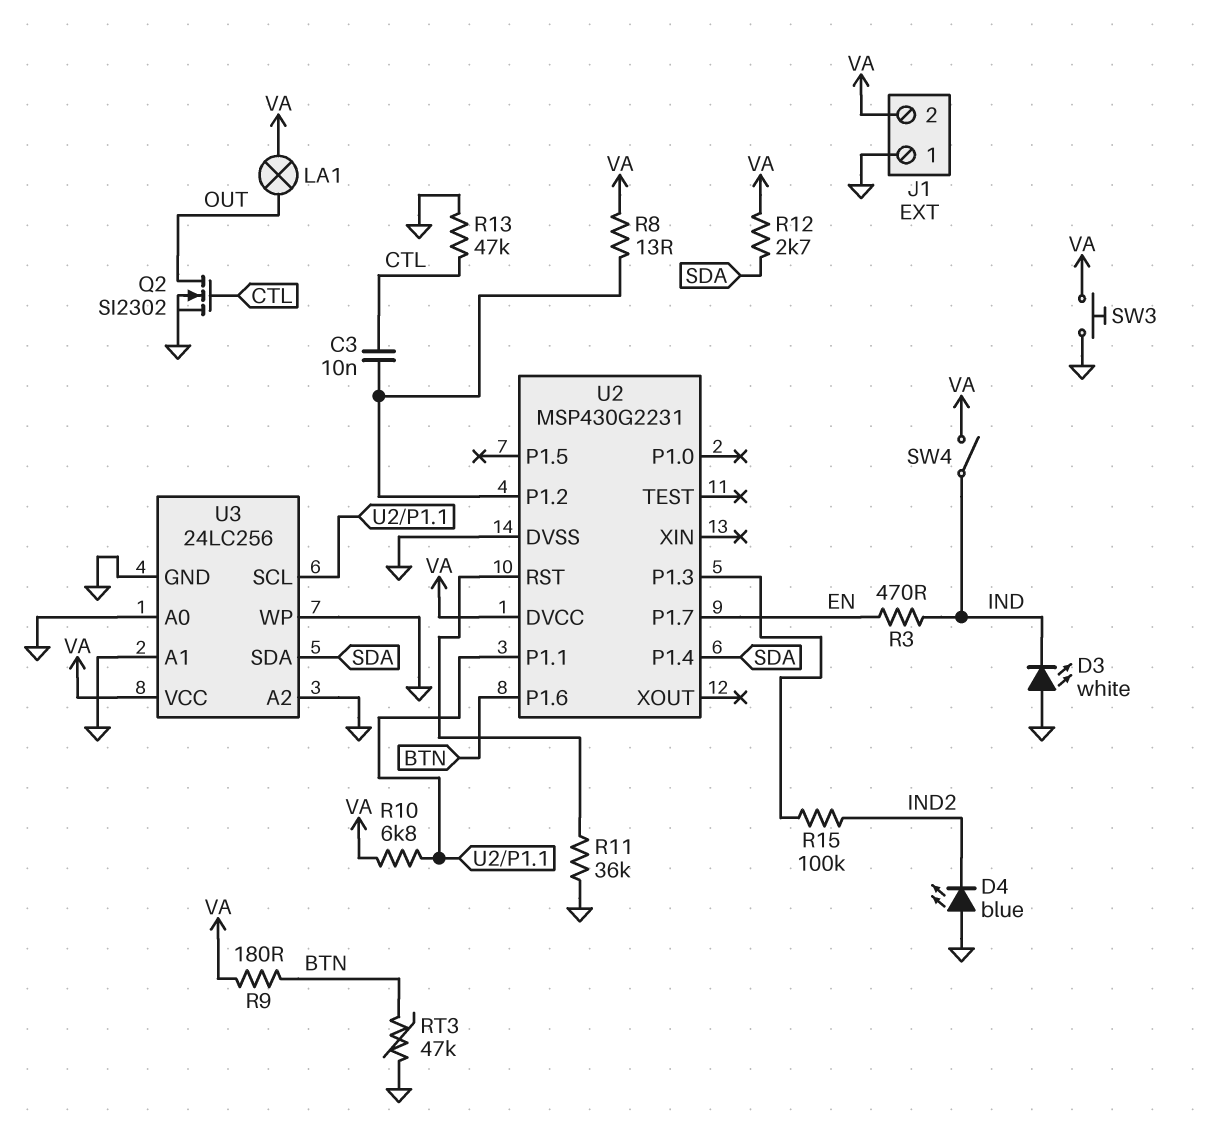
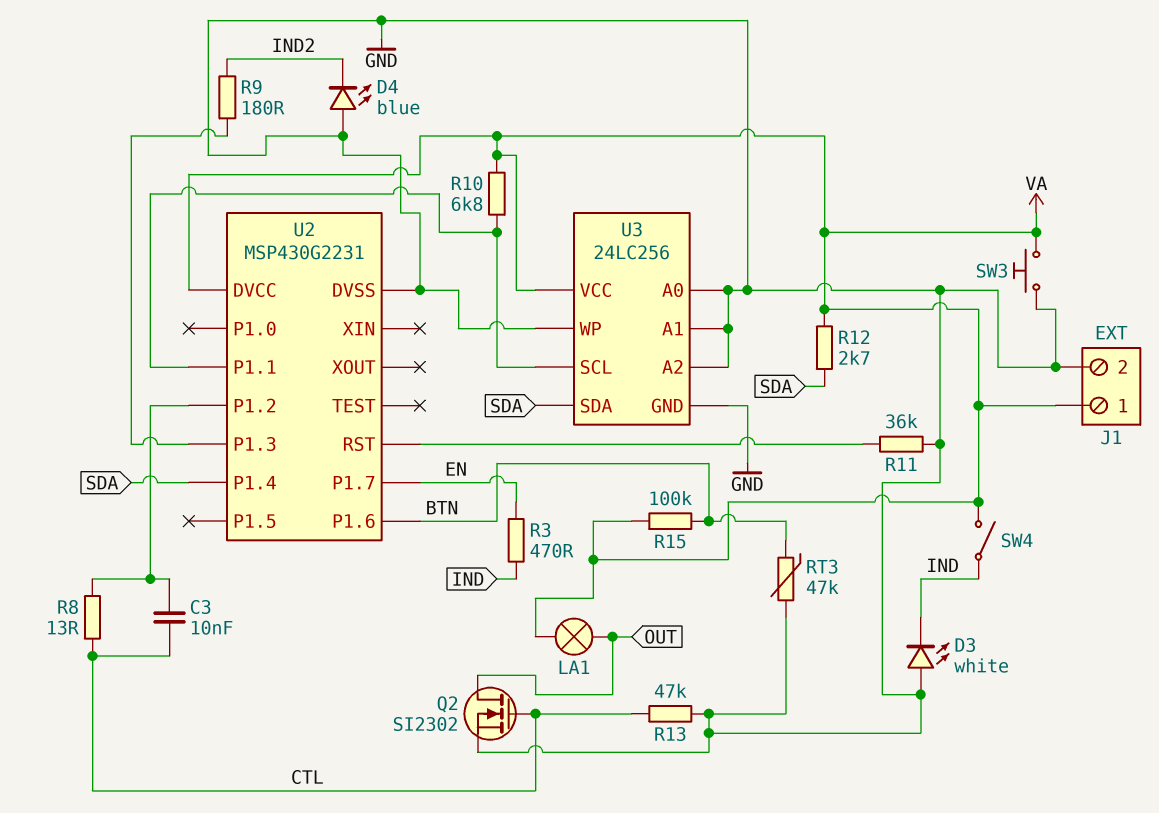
J1 pin 1: GND -> VA
J1 pin 2: VA -> GND
R8: 13 (U2/P1.2, VA) -> 13 (CTL, U2/P1.2)
R9: 180 (BTN, VA) -> 180 (IND2, U2/P1.3)
R15: 100k (IND2, U2/P1.3) -> 100k (BTN, VA)

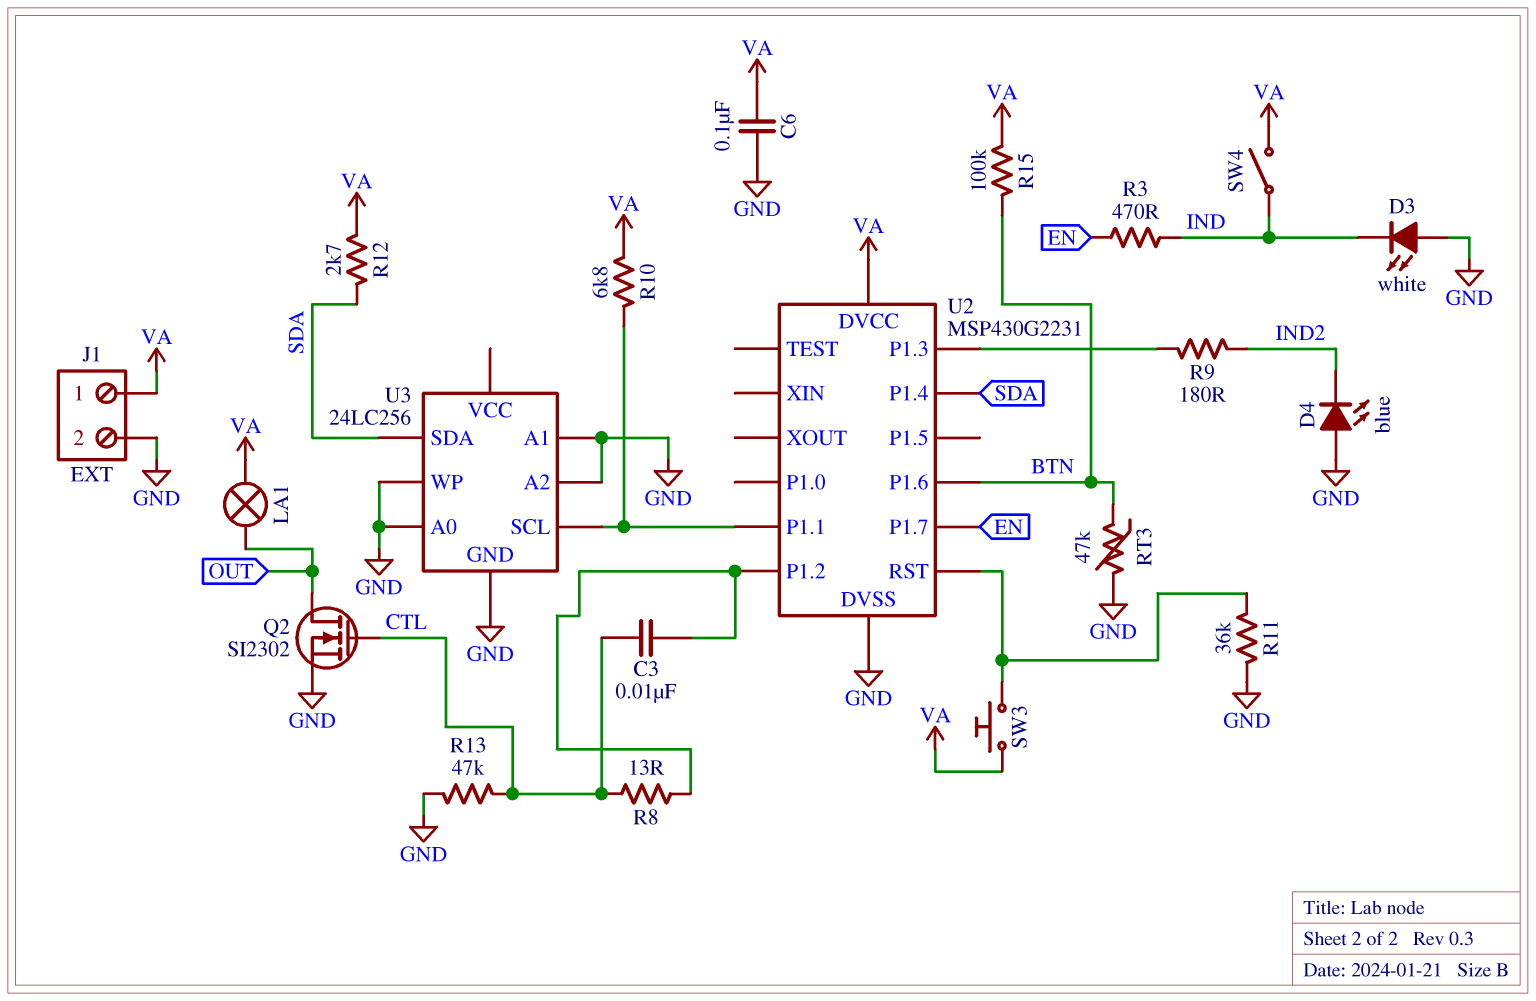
C6: none -> 100nF (GND, VA)
SW3: button (GND, VA) -> button (U2/RST, VA)
U3 pin VCC: VA -> none

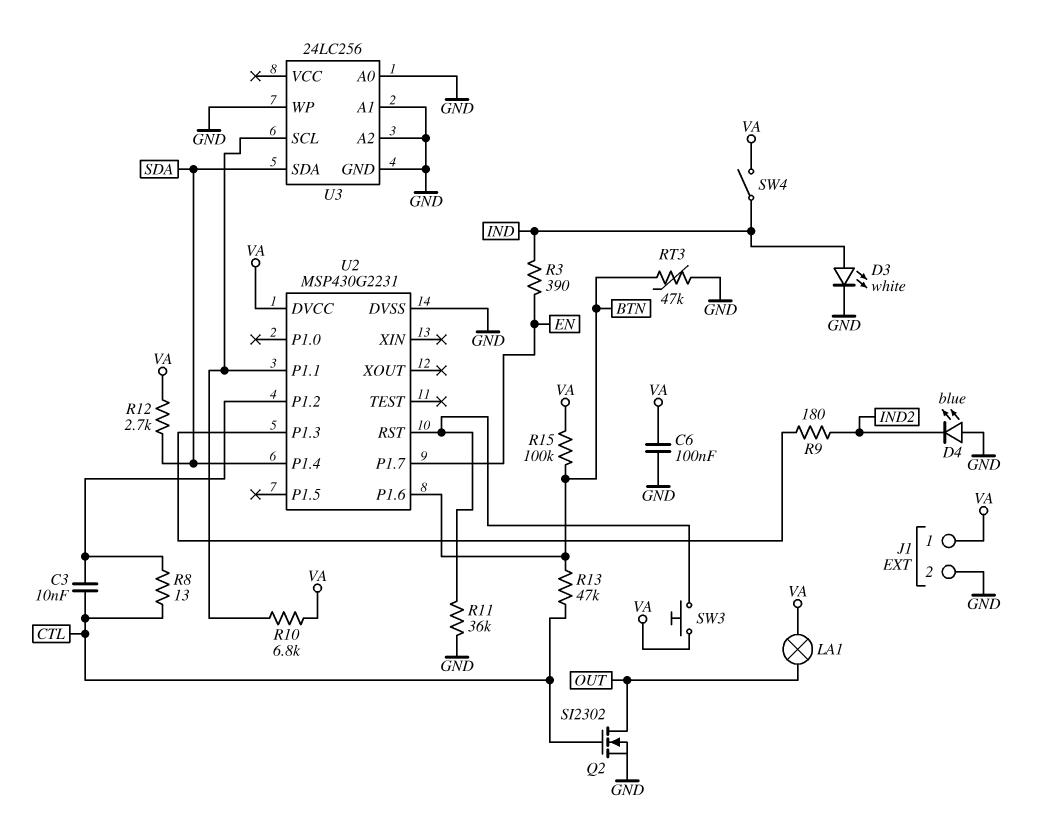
D3: LED white (A GND, K IND) -> LED white (A IND, K GND)
R3: 470 (EN, IND) -> 390 (EN, IND)
R13: 47k (CTL, GND) -> 47k (BTN, CTL)

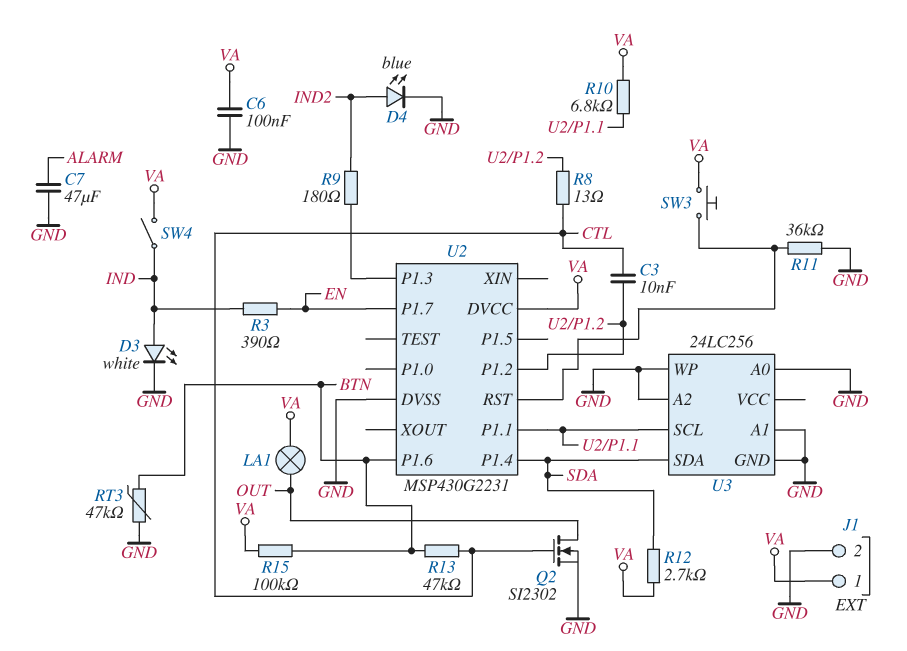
C7: none -> 47uF (ALARM, GND)
D4: LED blue (A GND, K IND2) -> LED blue (A IND2, K GND)

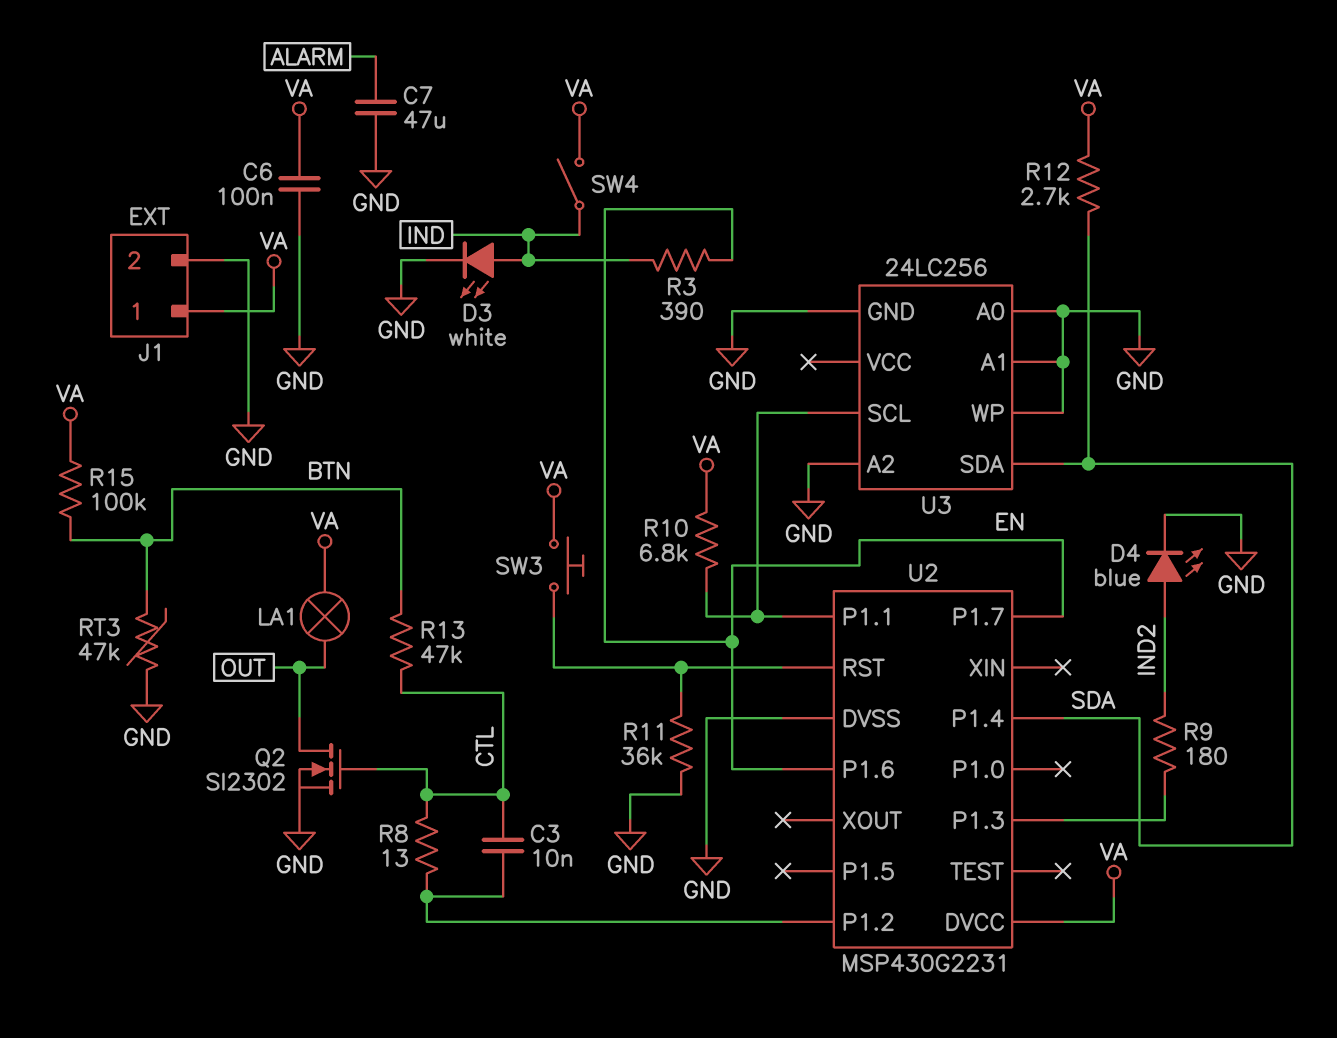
U2 pin P1.6: BTN -> EN

